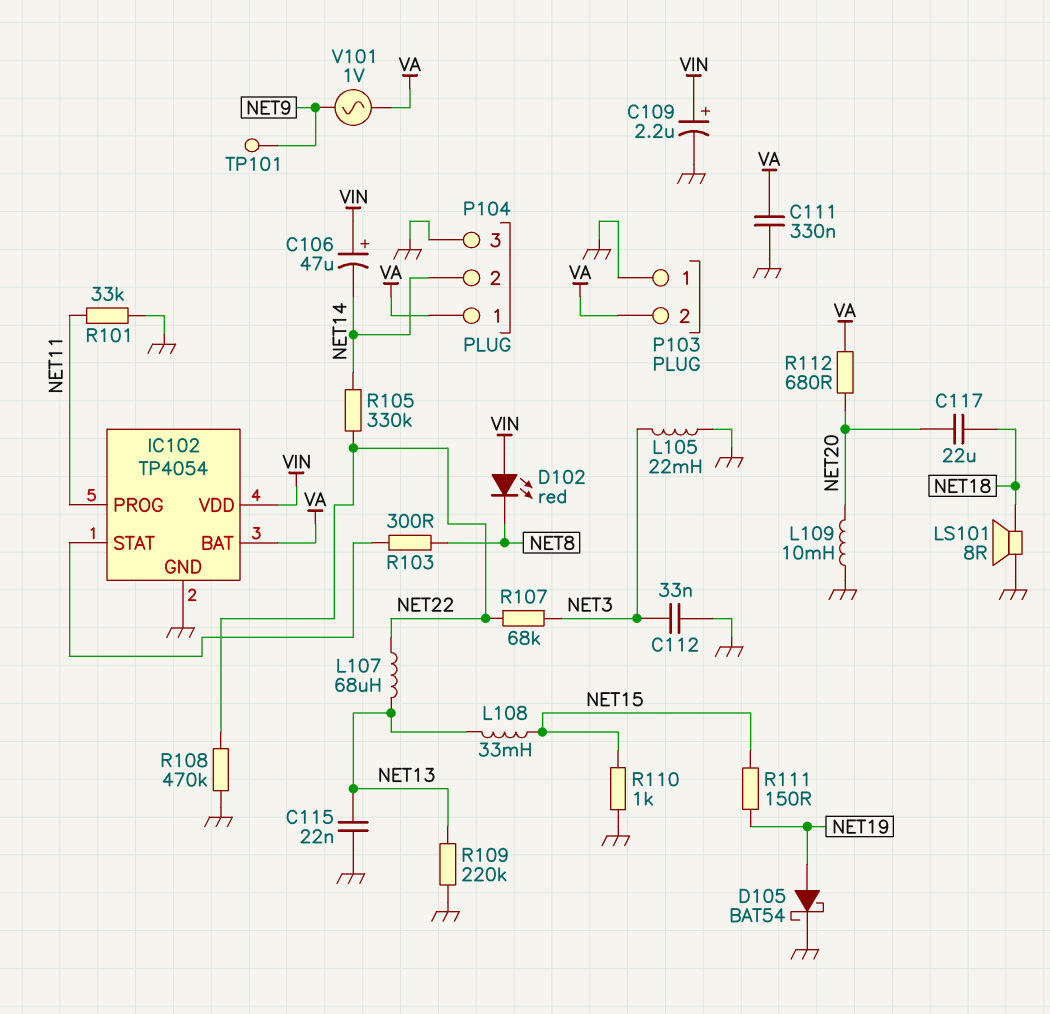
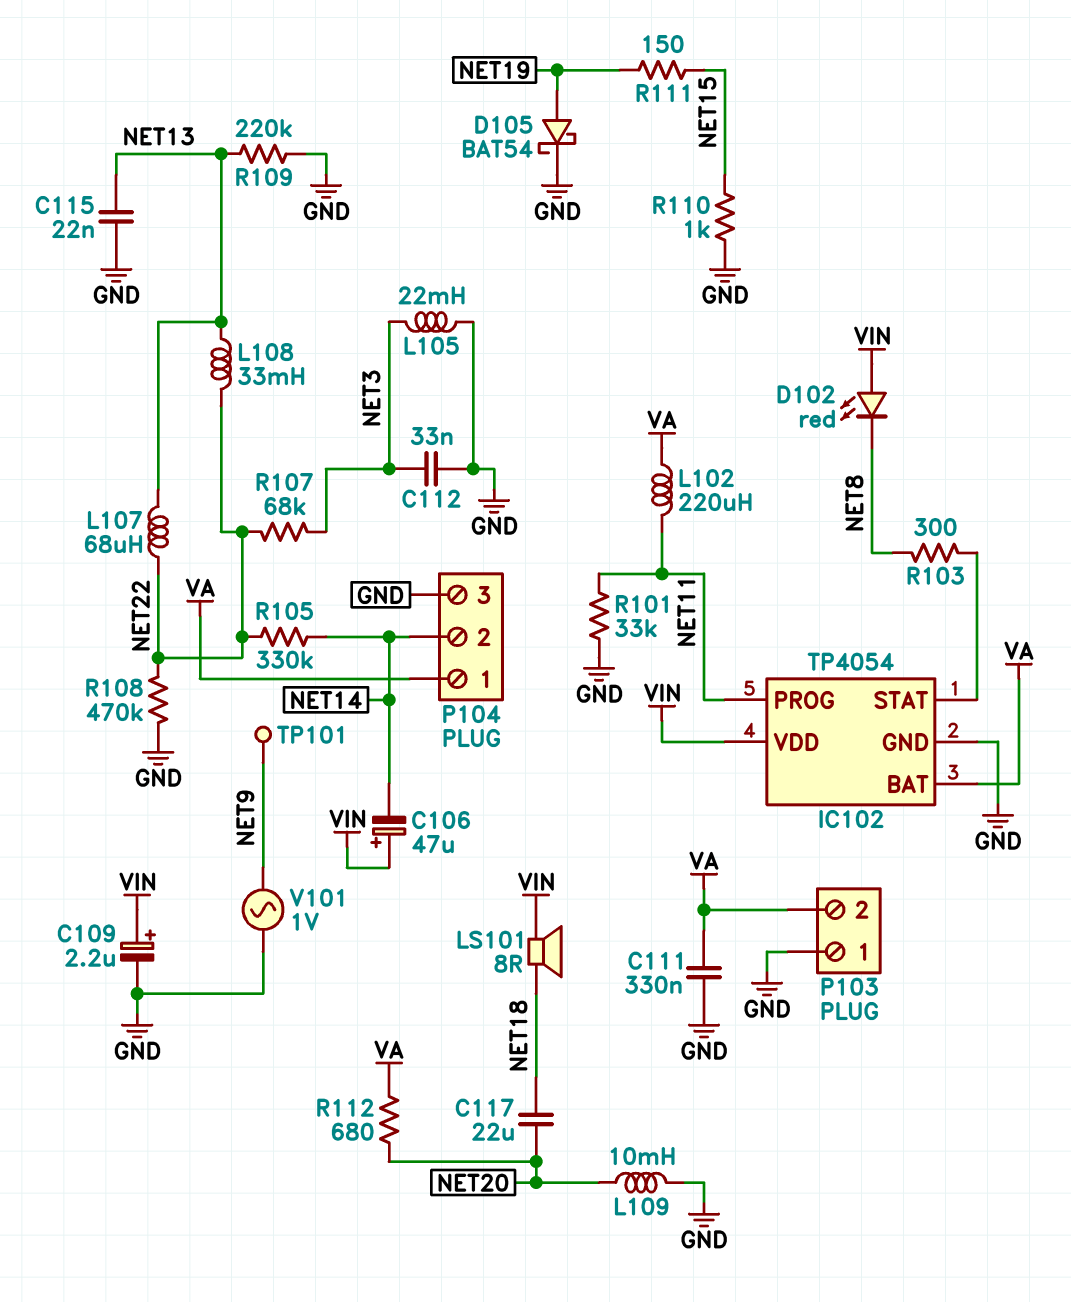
L102: none -> 220uH (NET11, VA)
L108: 33mH (NET13, NET15) -> 33mH (NET13, NET22)
LS101: speaker 8R (GND, NET18) -> speaker 8R (NET18, VIN)
V101: AC 1V (NET9, VA) -> AC 1V (GND, NET9)

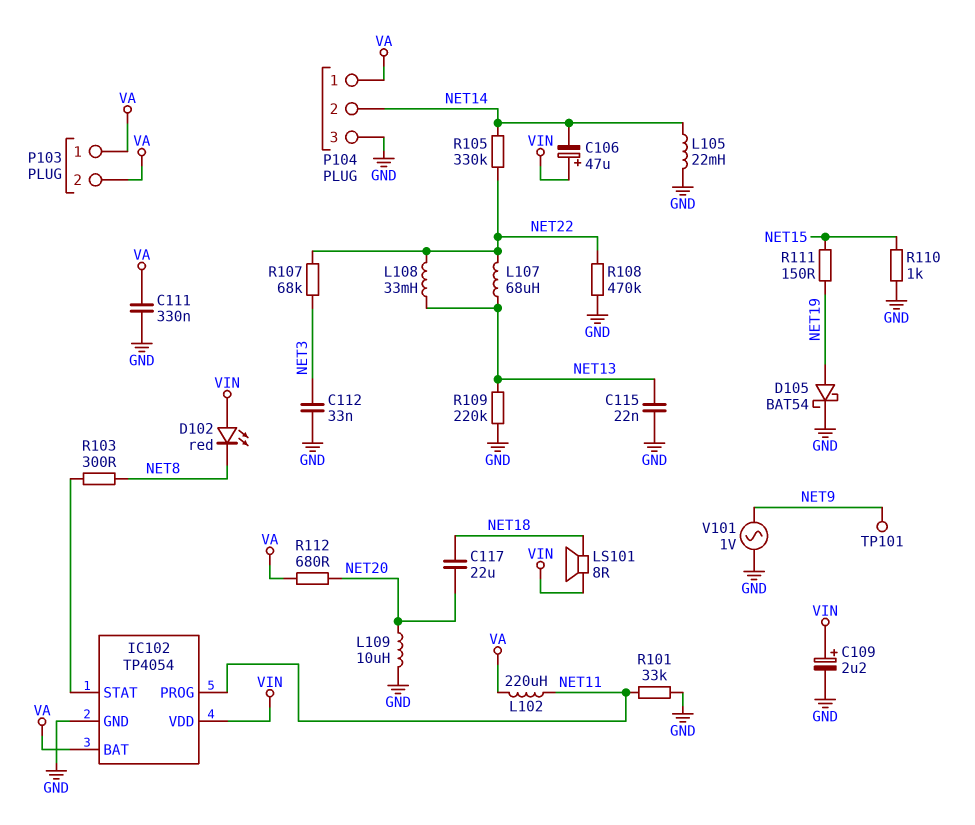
L105: 22mH (GND, NET3) -> 22mH (GND, NET14)
L109: 10mH (GND, NET20) -> 10uH (GND, NET20)
P103 pin 1: GND -> VA

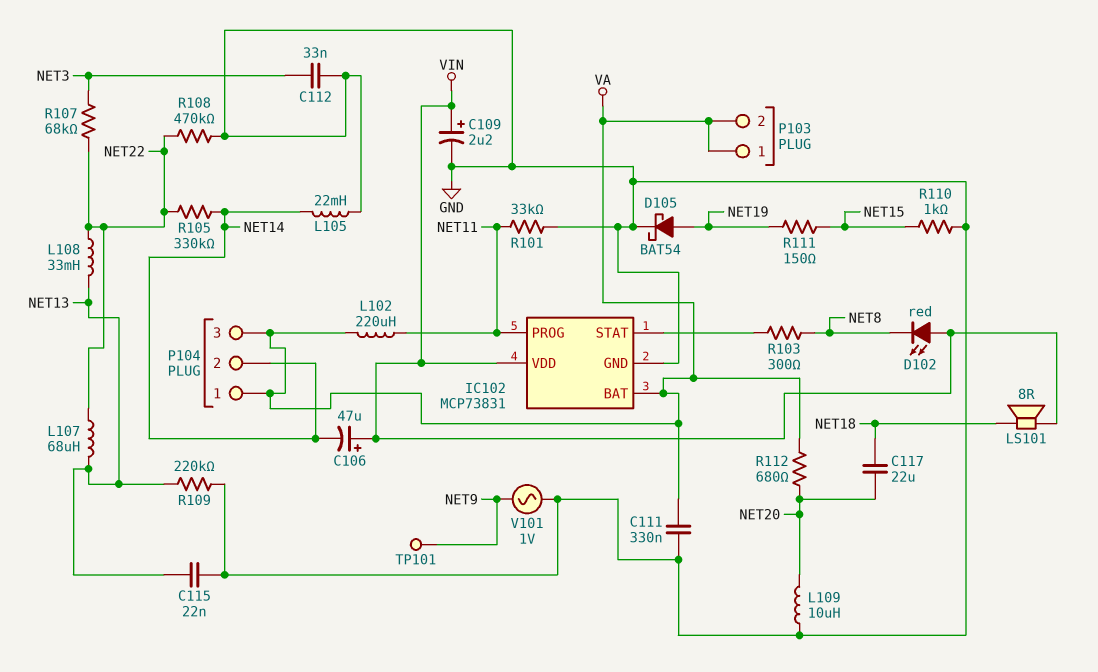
IC102: TP4054 -> MCP73831
P104 pin 3: GND -> VA

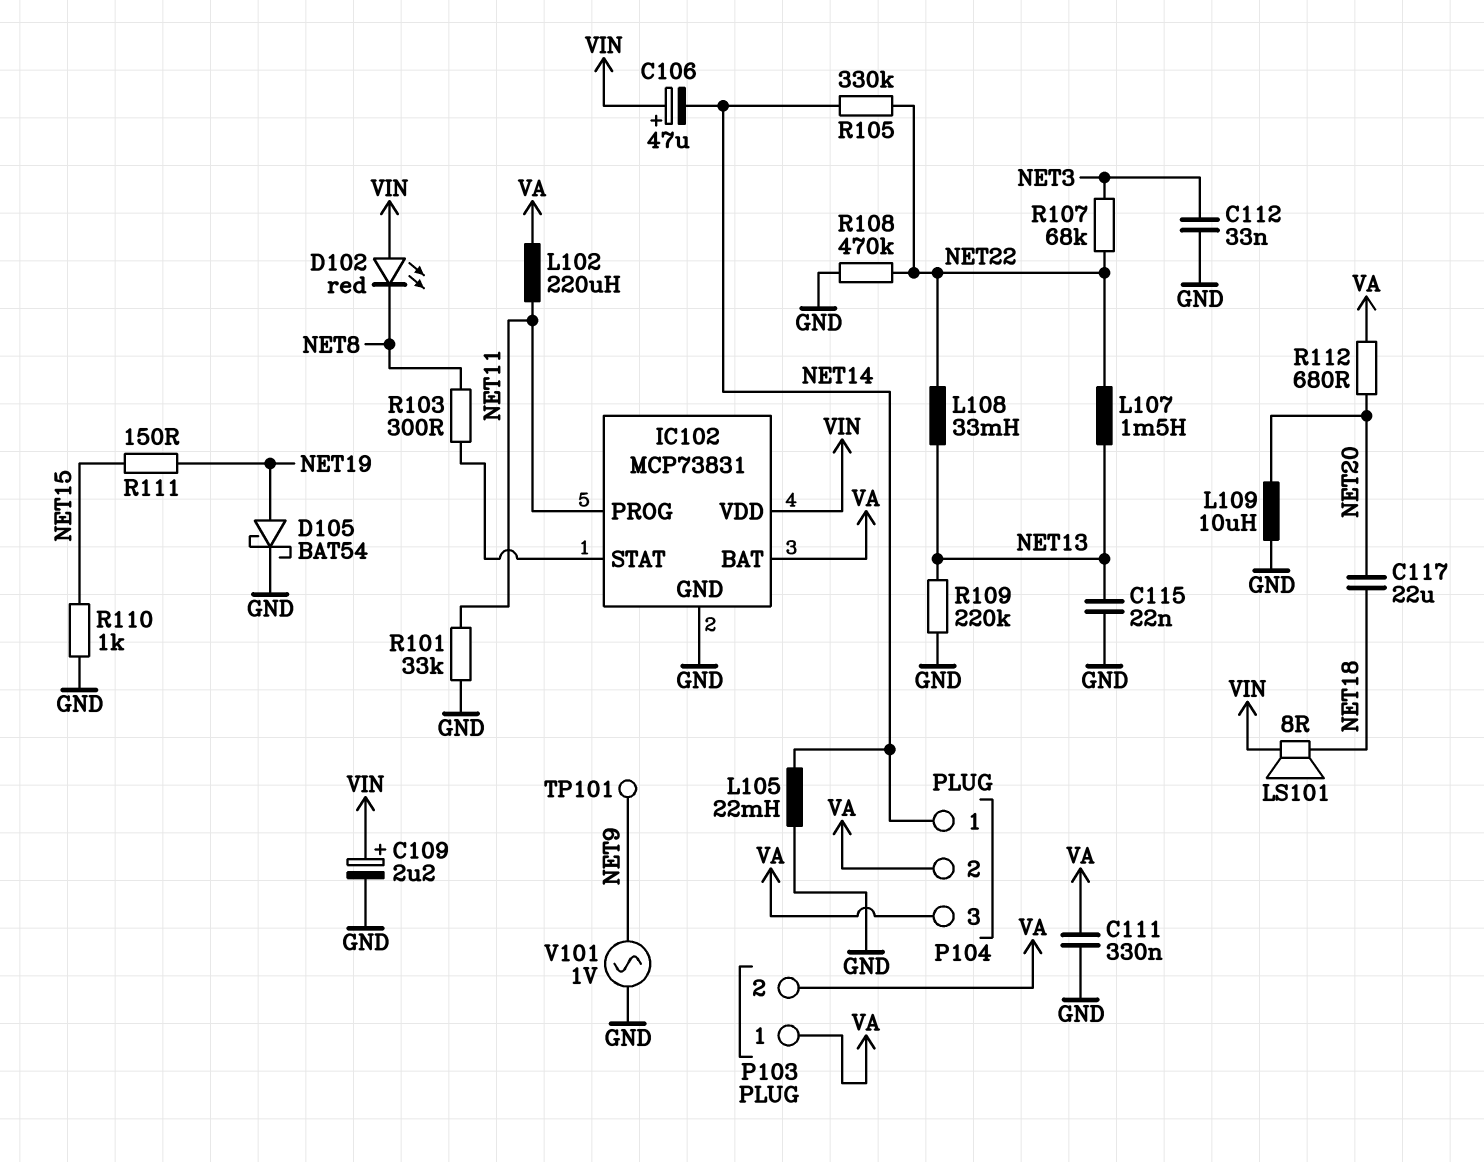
L107: 68uH (NET13, NET22) -> 1.5mH (NET13, NET22)
P104 pin 1: VA -> NET14
P104 pin 2: NET14 -> VA

